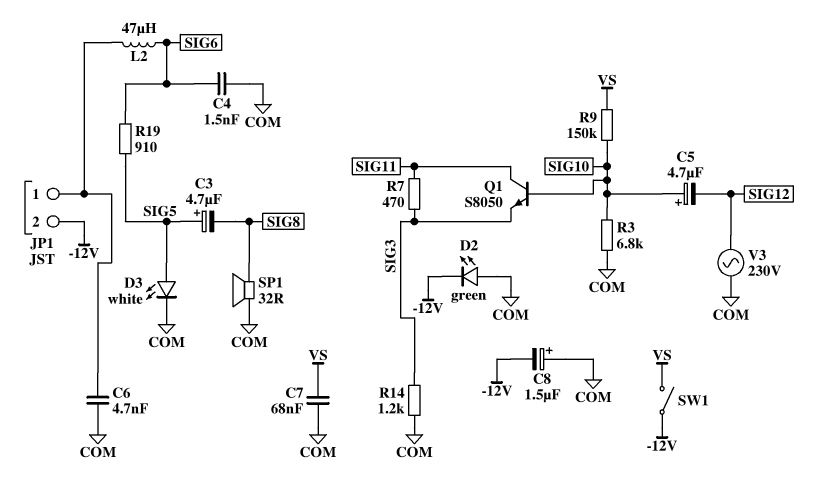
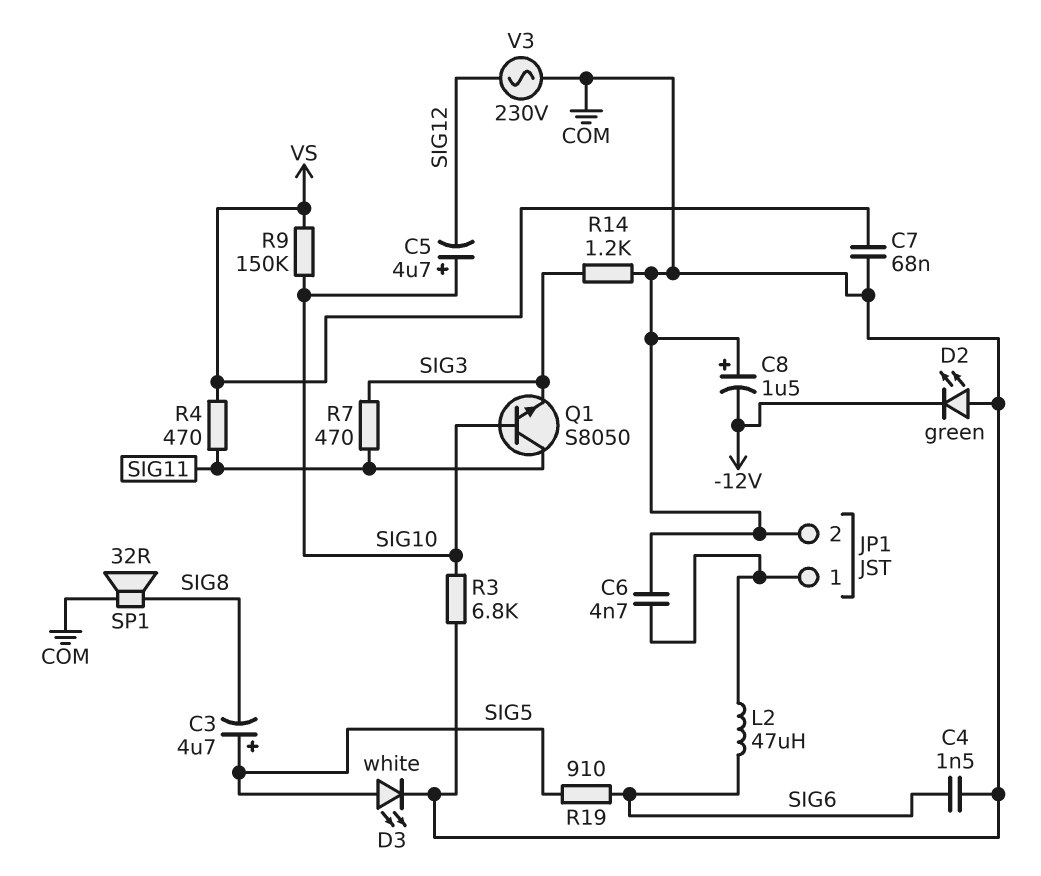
JP1 pin 2: -12V -> COM
R4: none -> 470 (SIG11, VS)
SW1: switch (-12V, VS) -> none

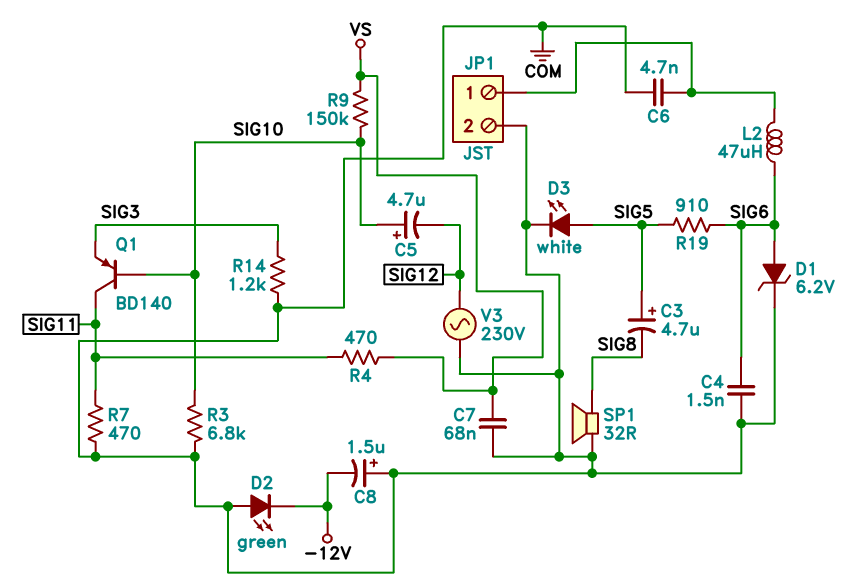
D1: none -> zener 6.2V (A SIG6, K COM)
Q1: NPN S8050 (B SIG10, C SIG11, E SIG3) -> PNP BD140 (B SIG10, C SIG11, E SIG3)
R7: 470 (SIG3, SIG11) -> 470 (COM, SIG11)

